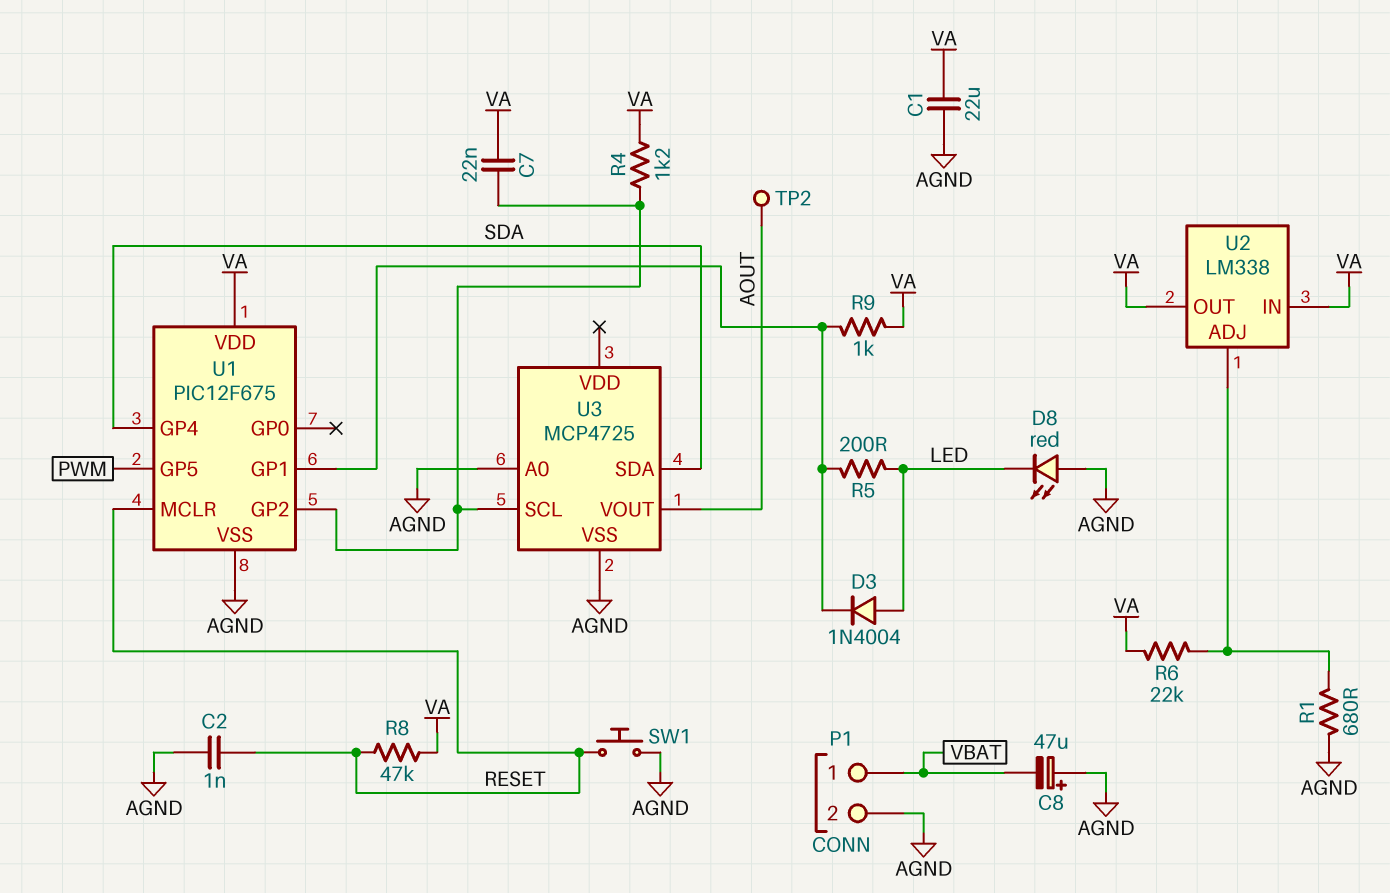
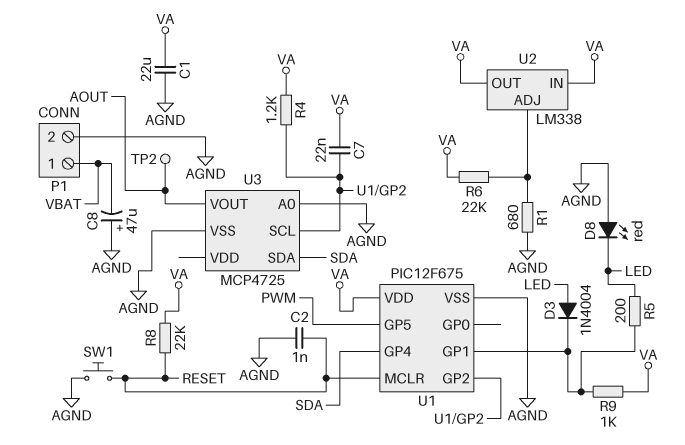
R8: 47k (RESET, VA) -> 22k (RESET, VA)

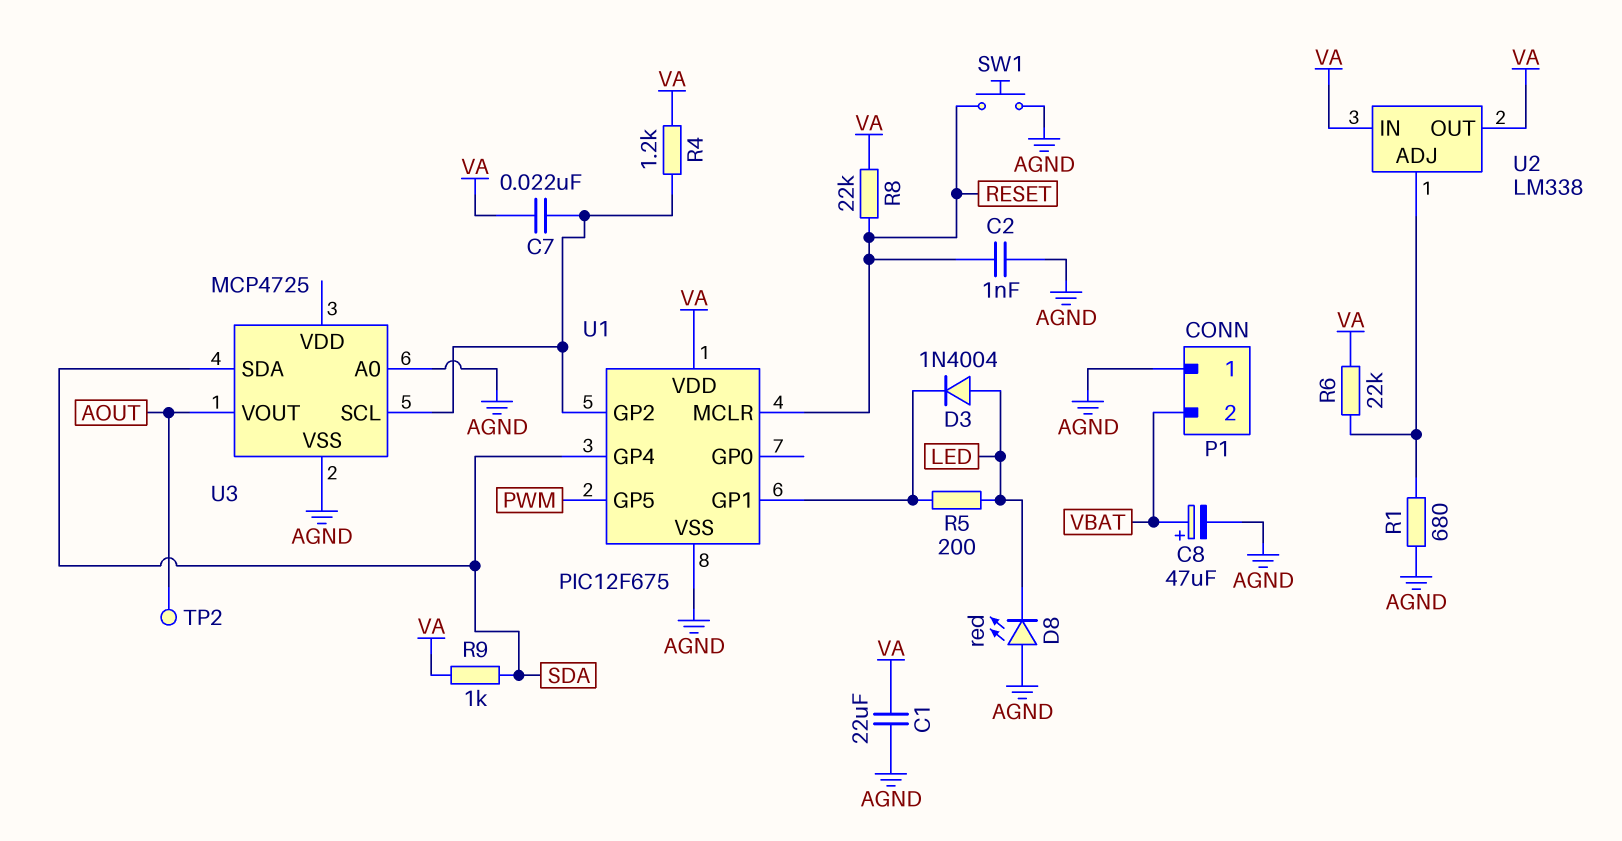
C8: 47uF (plus AGND, minus VBAT) -> 47uF (plus VBAT, minus AGND)
P1 pin 1: VBAT -> AGND
P1 pin 2: AGND -> VBAT
R9: 1k (U1/GP1, VA) -> 1k (SDA, VA)

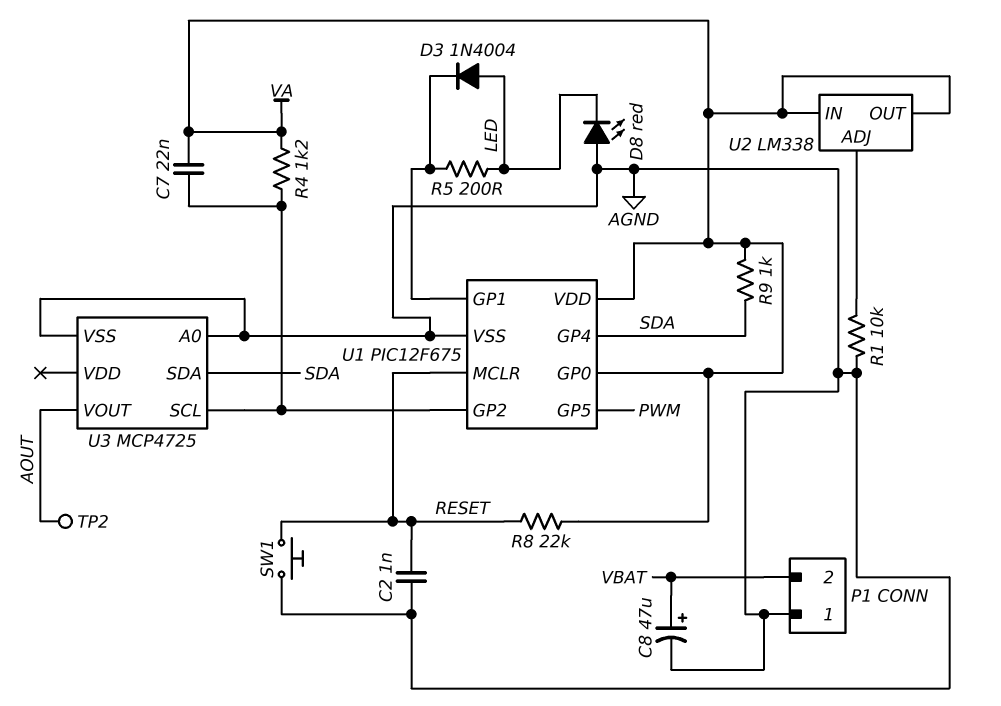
C1: 22uF (AGND, VA) -> none
R1: 680 (AGND, U2/ADJ) -> 10k (AGND, U2/ADJ)
R6: 22k (U2/ADJ, VA) -> none
U1 pin GP0: none -> VA

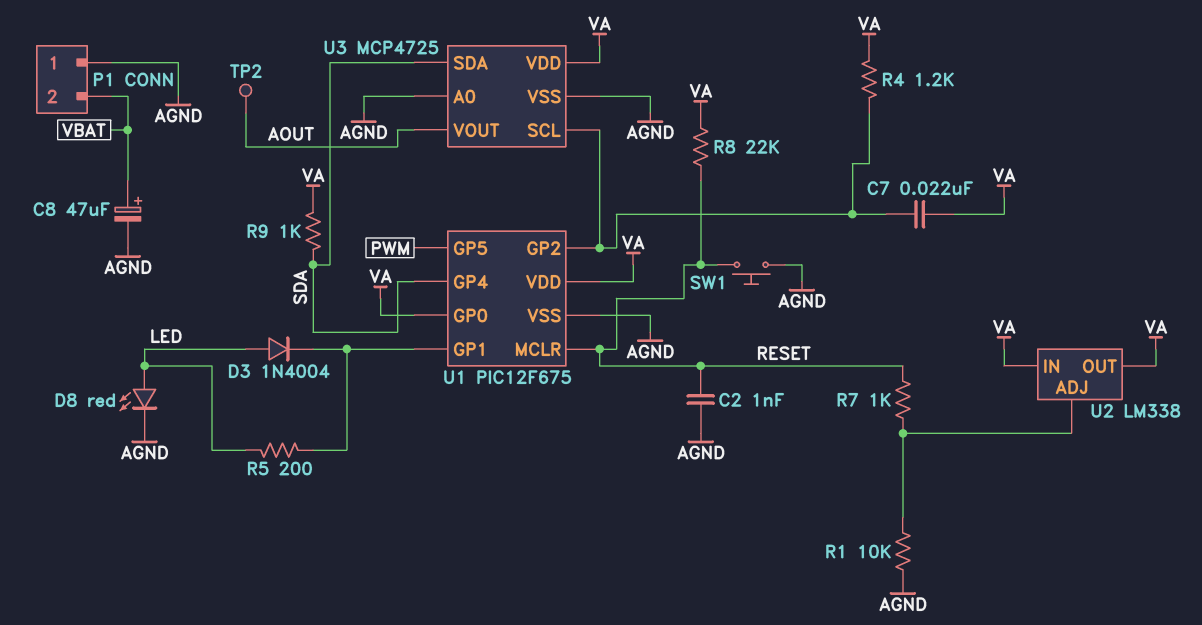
D8: LED red (A AGND, K LED) -> LED red (A LED, K AGND)
R7: none -> 1k (RESET, U2/ADJ)
U3 pin VDD: none -> VA

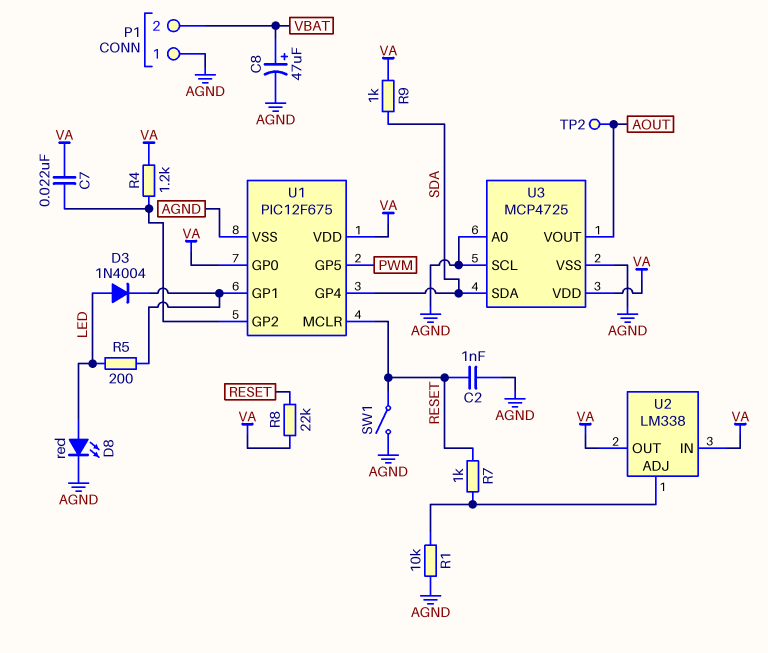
SW1: button (AGND, RESET) -> switch (AGND, RESET)
U3 pin SCL: U1/GP2 -> AGND

